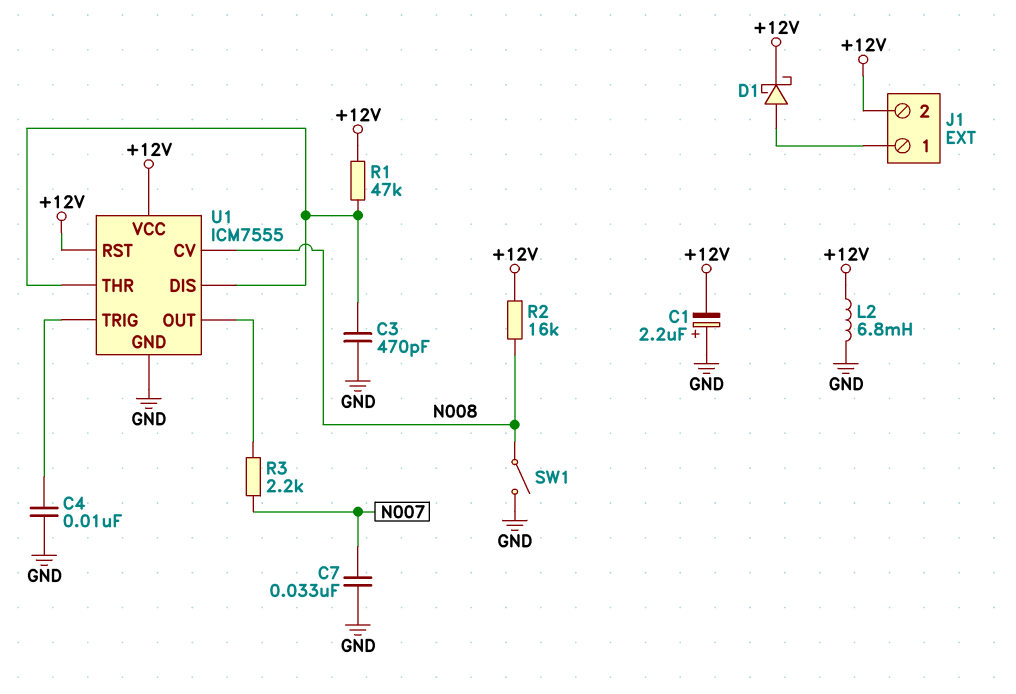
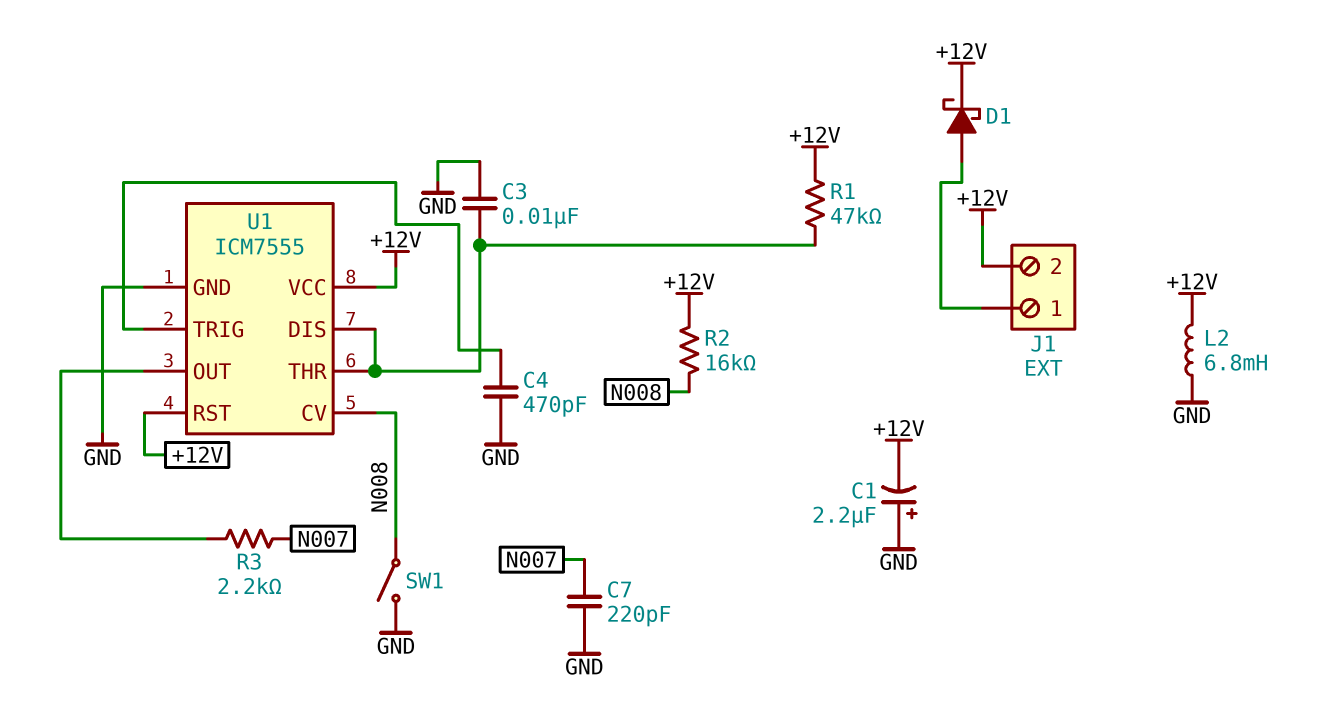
C3: 470pF (GND, U1/DIS) -> 10nF (GND, U1/DIS)
C4: 10nF (GND, U1/TRIG) -> 470pF (GND, U1/TRIG)
C7: 33nF (GND, N007) -> 220pF (GND, N007)

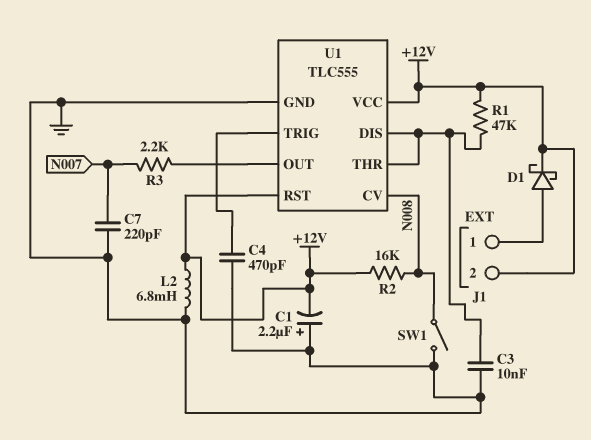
U1: ICM7555 -> TLC555

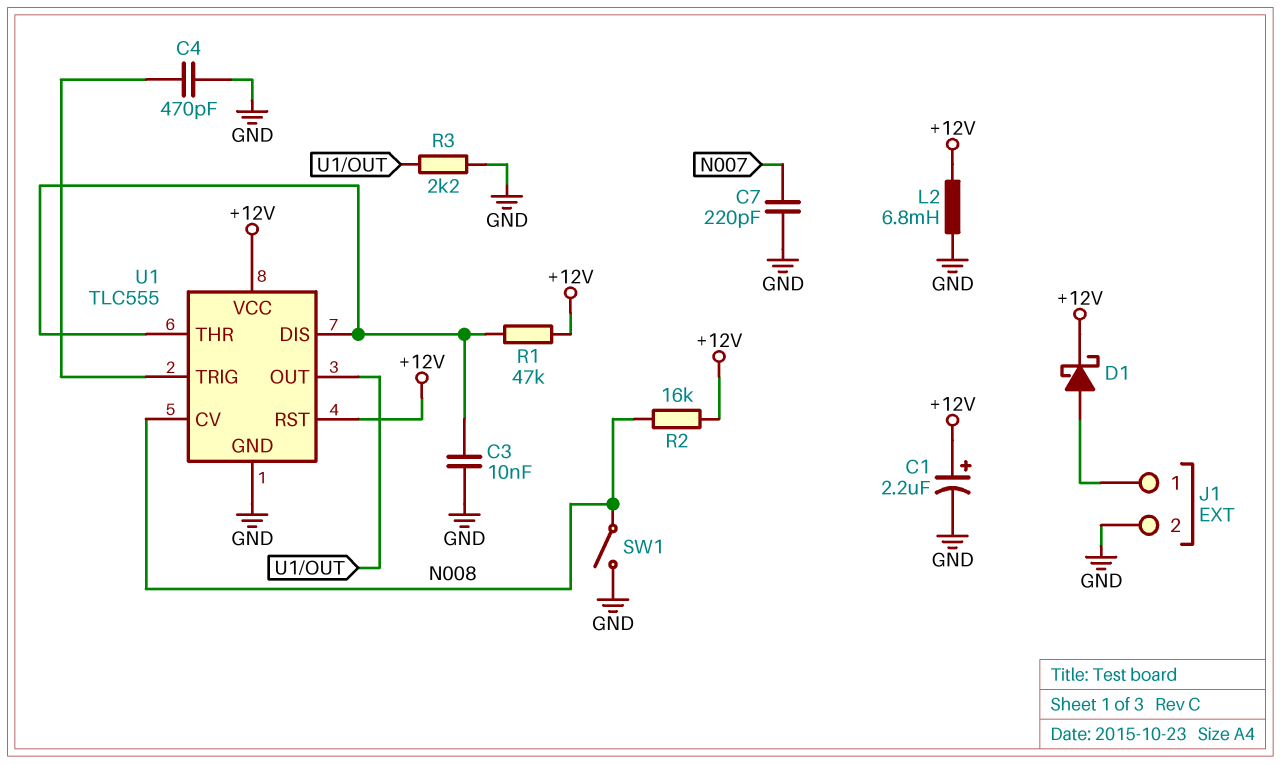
C1: 2.2uF (plus GND, minus +12V) -> 2.2uF (plus +12V, minus GND)
J1 pin 2: +12V -> GND
R3: 2.2k (N007, U1/OUT) -> 2.2k (GND, U1/OUT)

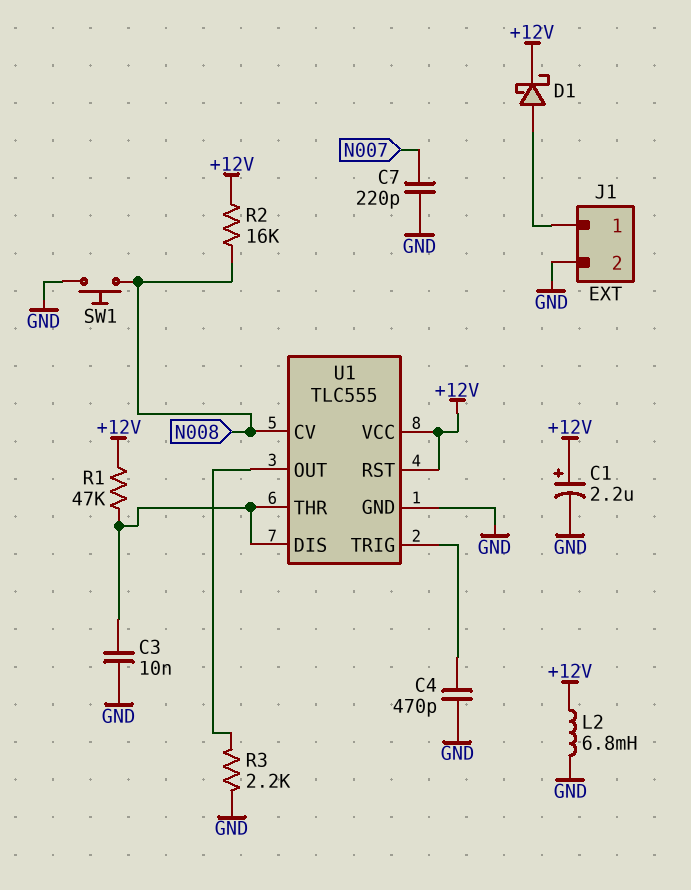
SW1: switch (GND, N008) -> button (GND, N008)

